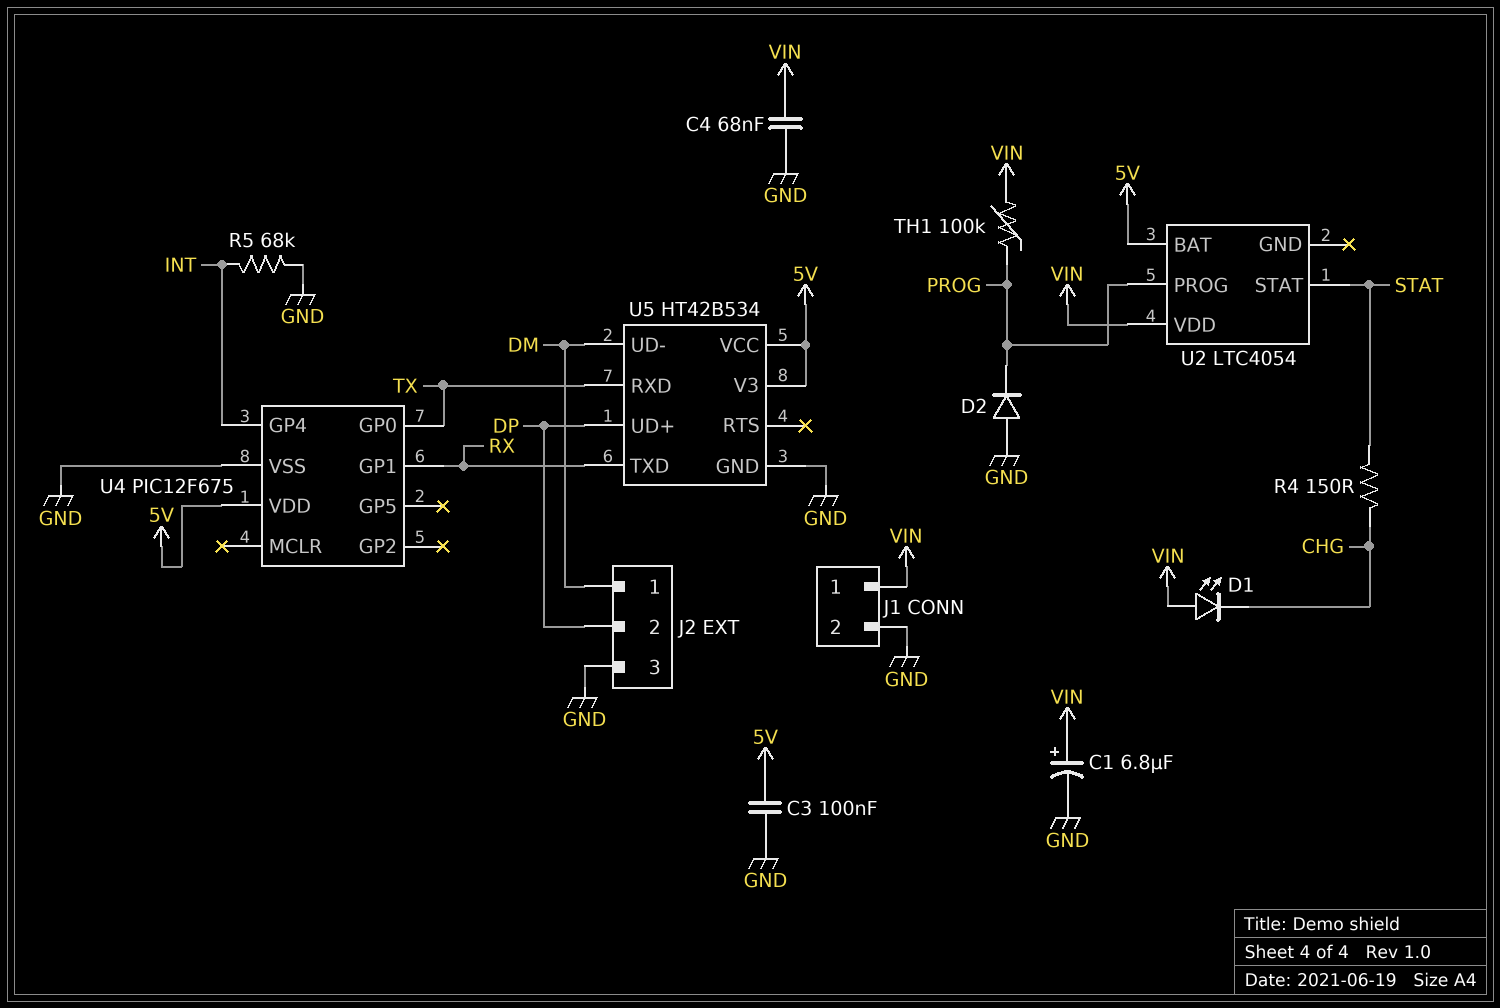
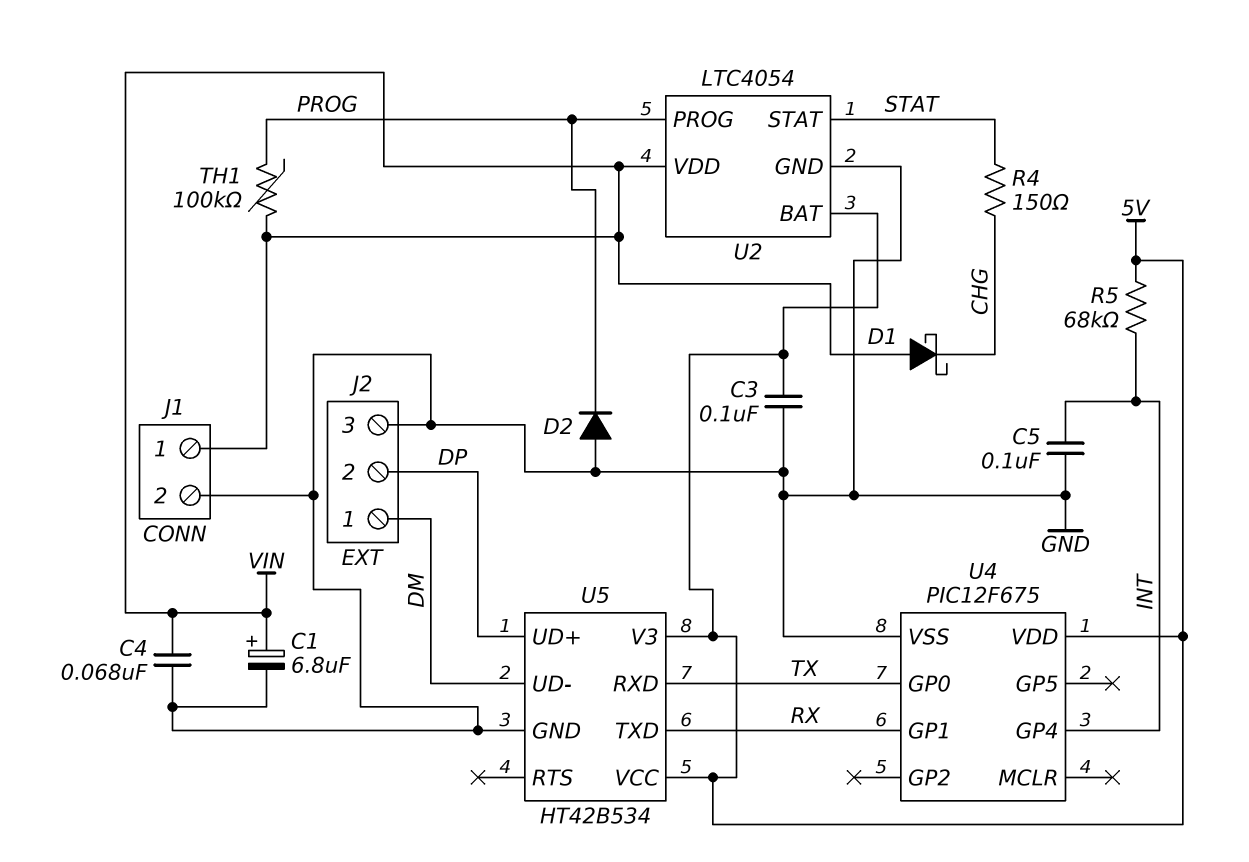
C5: none -> 100nF (GND, INT)
D1: LED (A VIN, K CHG) -> schottky (A VIN, K CHG)
R5: 68k (GND, INT) -> 68k (5V, INT)
U2 pin GND: none -> GND

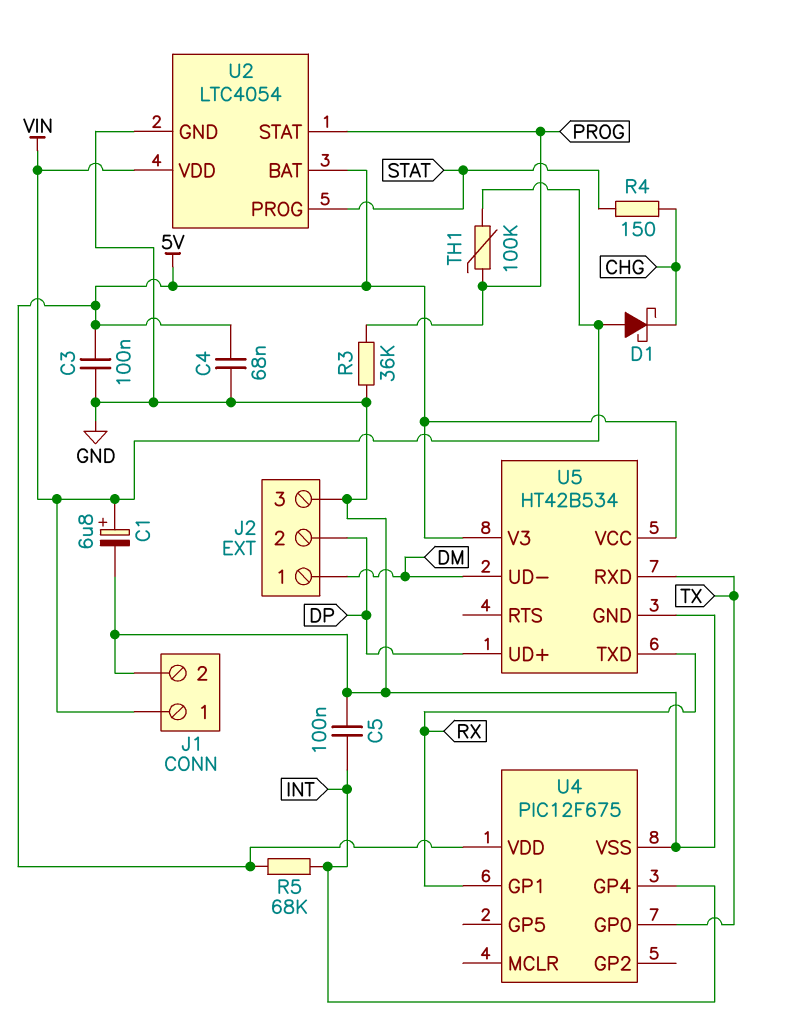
C4: 68nF (GND, VIN) -> 68nF (5V, GND)
D2: diode (A GND, K PROG) -> none
R3: none -> 36k (GND, PROG)
U2 pin PROG: PROG -> STAT
U2 pin STAT: STAT -> PROG

